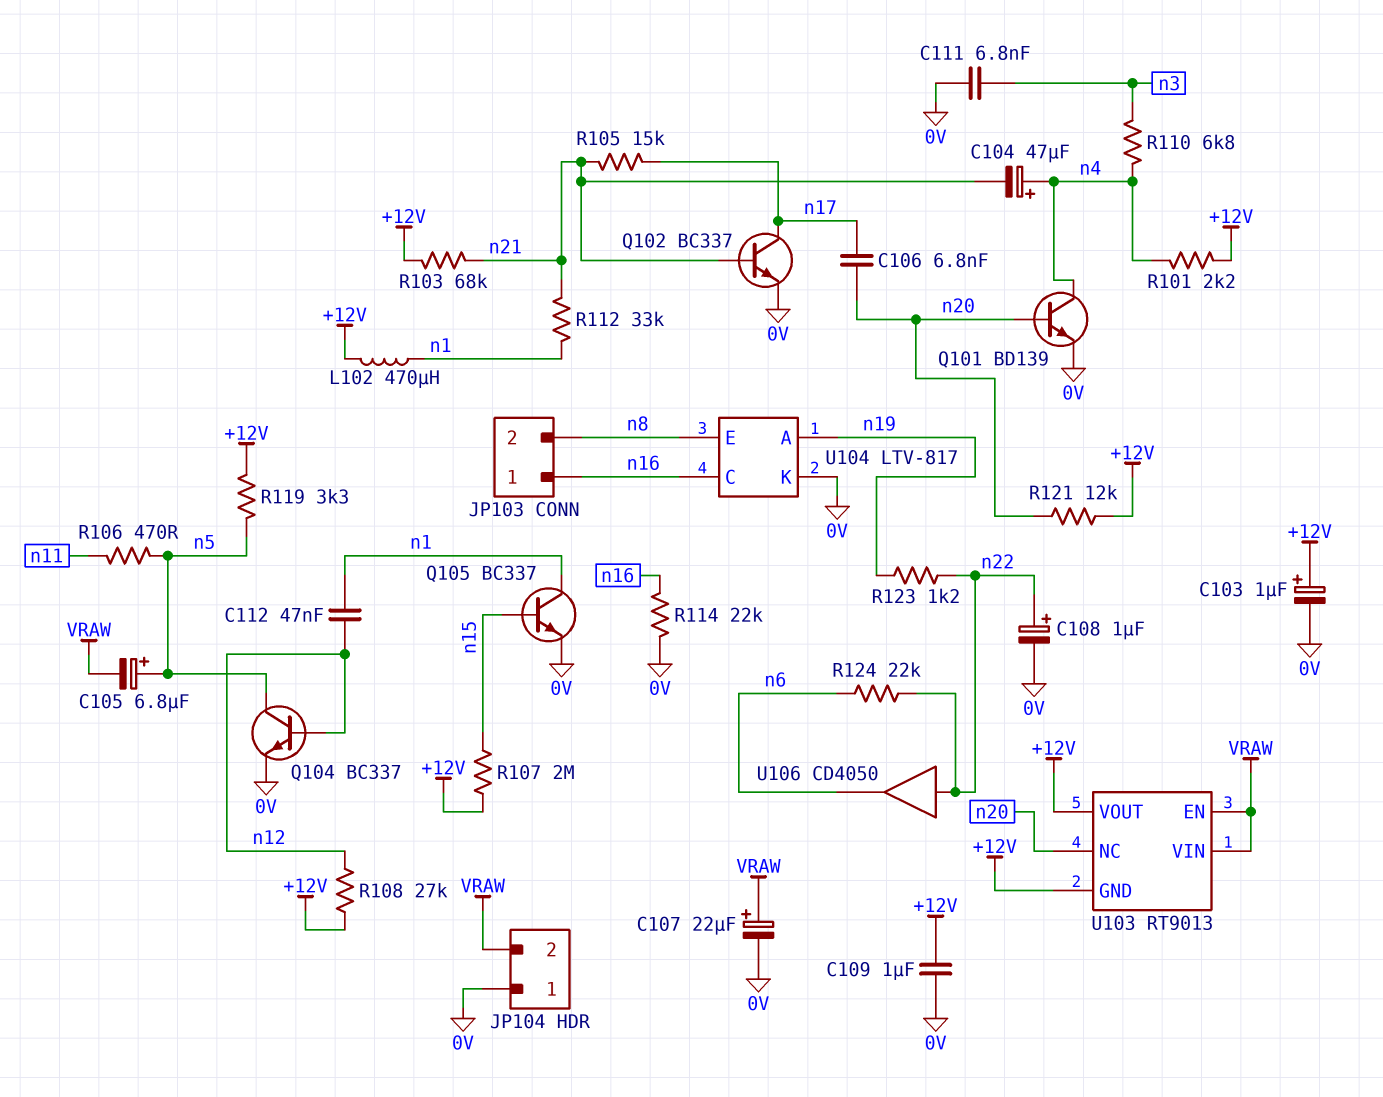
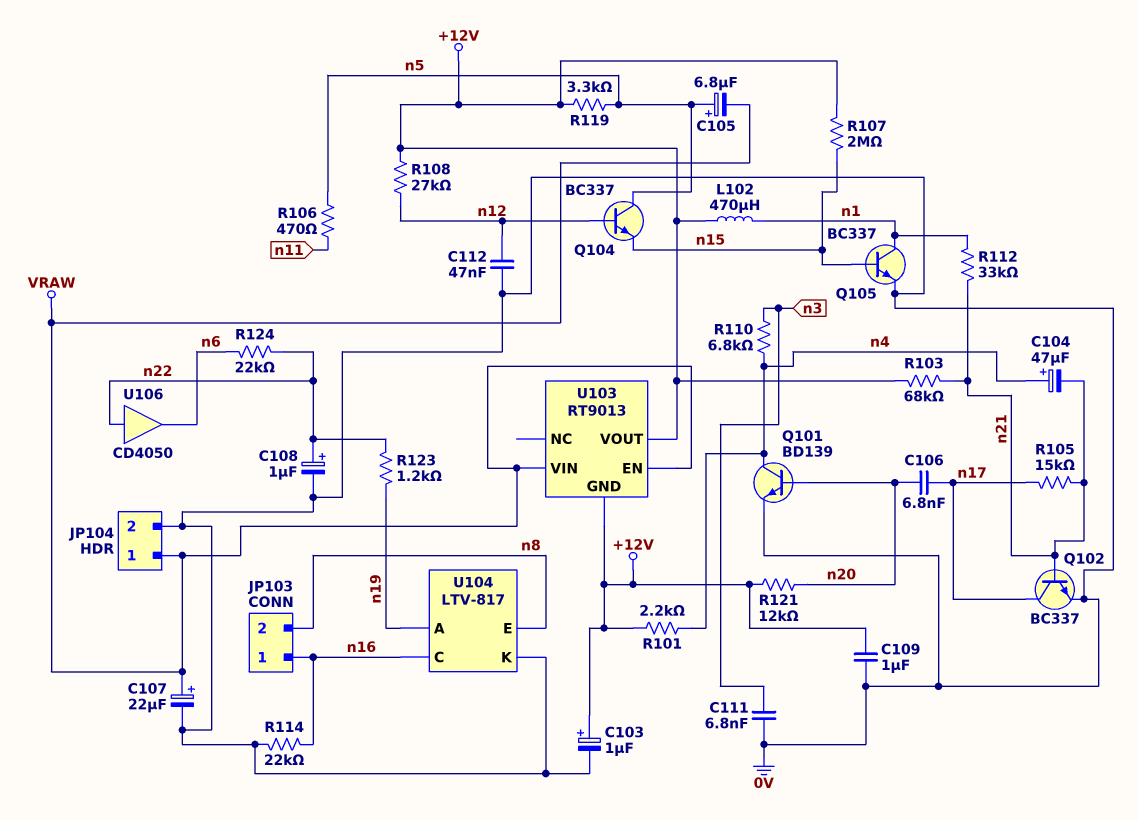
C112: 47nF (n1, n12) -> 47nF (0V, n12)
JP104 pin 1: 0V -> VRAW
JP104 pin 2: VRAW -> 0V
Q104: NPN BC337 (B n12, C n5, E 0V) -> NPN BC337 (B n12, C n5, E n15)
U103 pin NC: n20 -> none

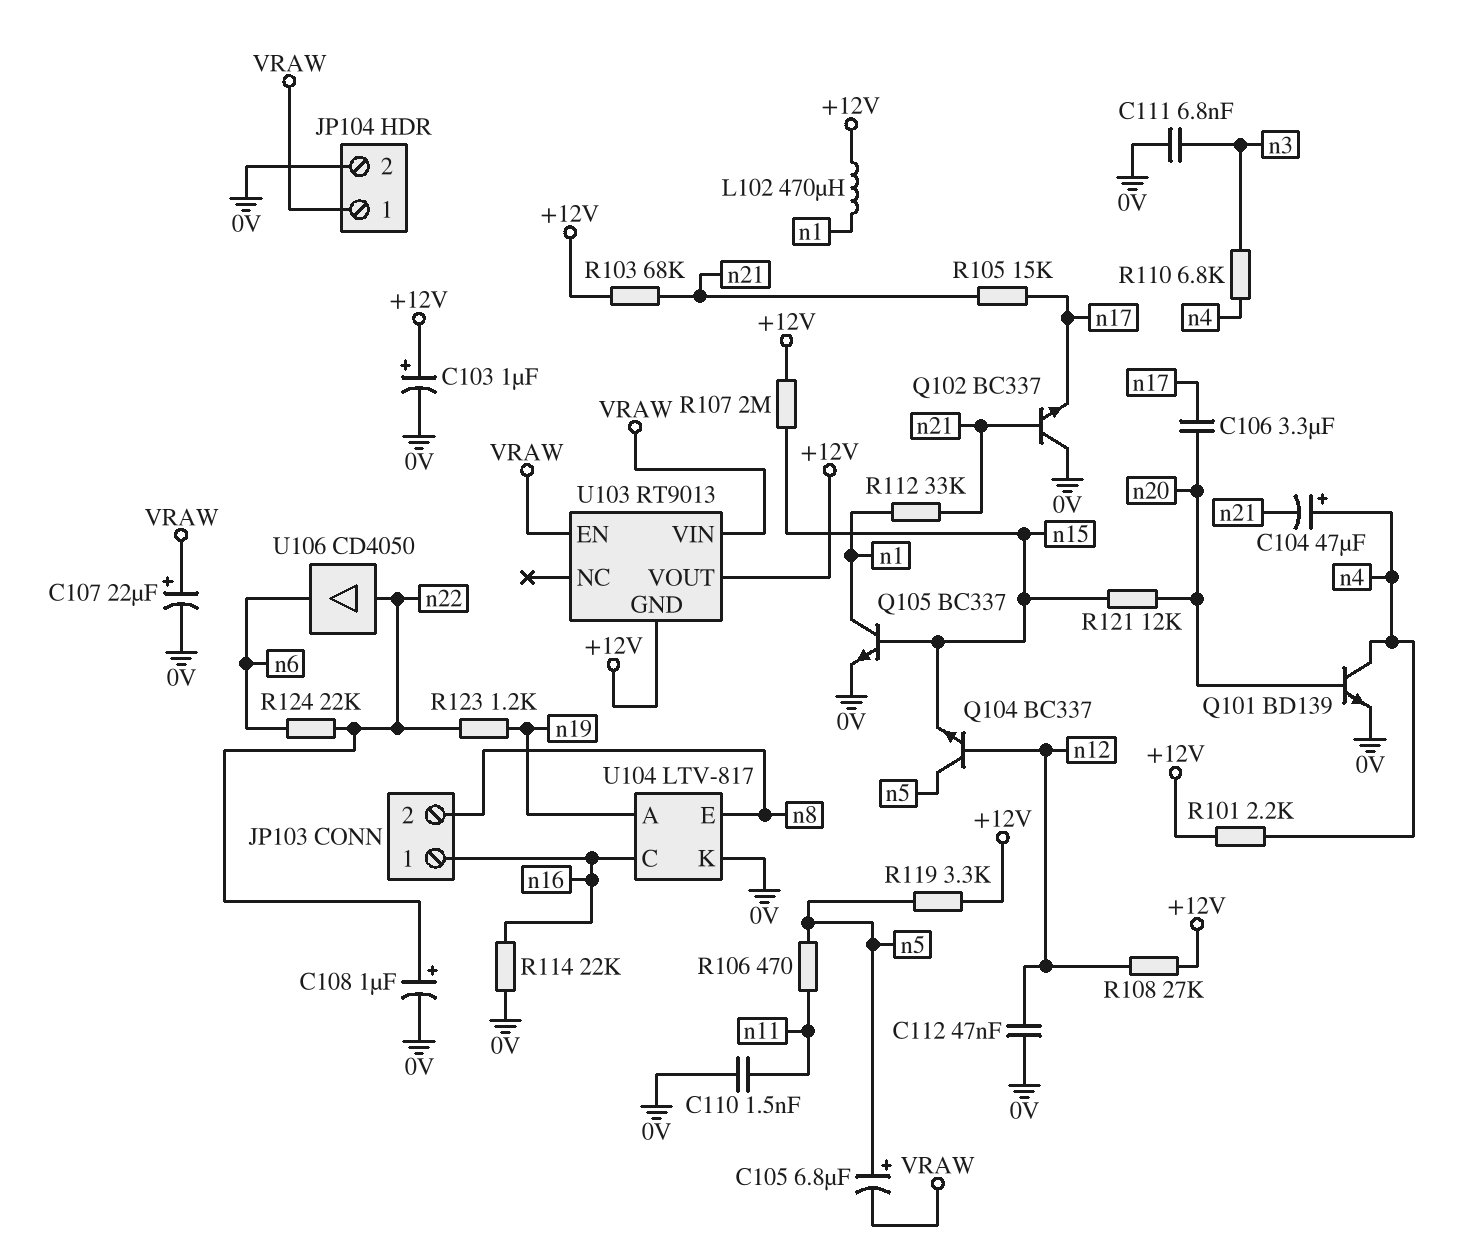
C106: 6.8nF (n17, n20) -> 3.3uF (n17, n20)
C109: 1uF (+12V, 0V) -> none
C110: none -> 1.5nF (0V, n11)
Q102: NPN BC337 (B n21, C n17, E 0V) -> NPN BC337 (B n21, C 0V, E n17)
R121: 12k (+12V, n20) -> 12k (n15, n20)

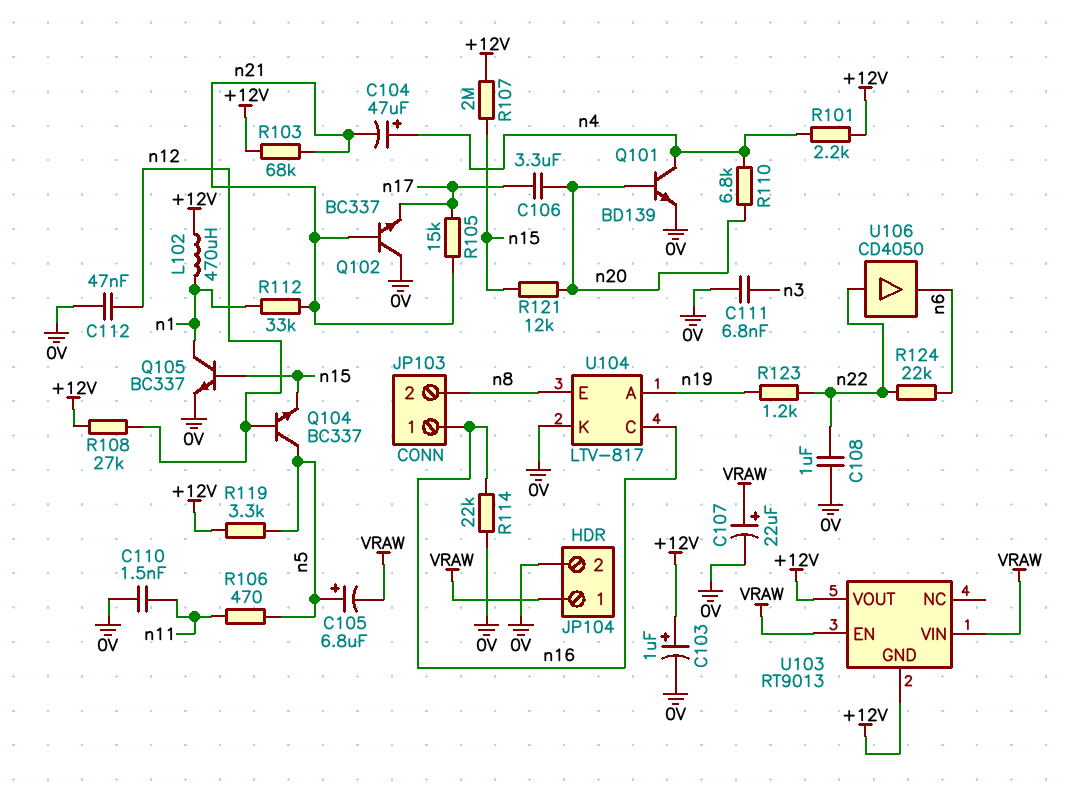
C108: 1uF (plus n22, minus 0V) -> 1uF (0V, n22)
R110: 6.8k (n3, n4) -> 6.8k (n4, n20)

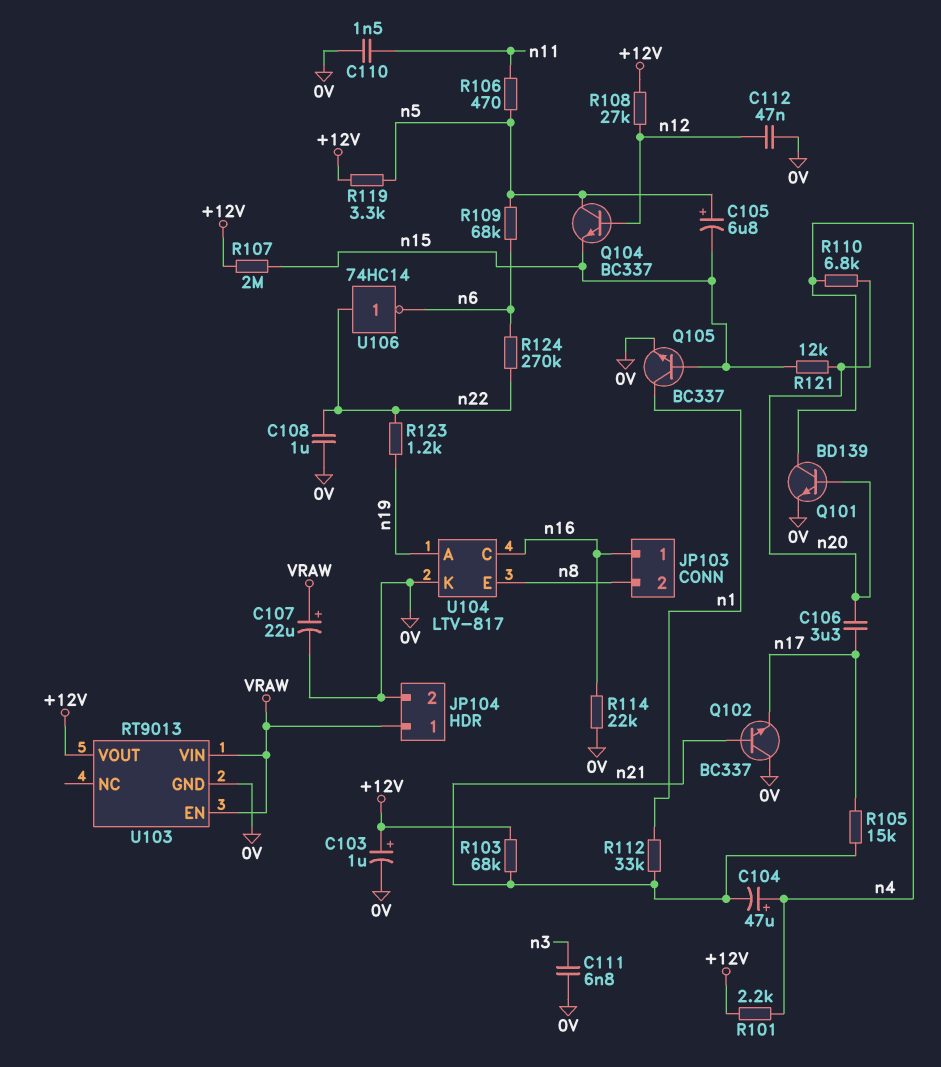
C105: 6.8uF (plus n5, minus VRAW) -> 6.8uF (plus n5, minus n15)
L102: 470uH (+12V, n1) -> none
R109: none -> 68k (n5, n6)
R124: 22k (n6, n22) -> 270k (n6, n22)
U103 pin GND: +12V -> 0V
U106: buffer CD4050 (in n22, out n6) -> NOT 74HC14 (in n22, out n6)

